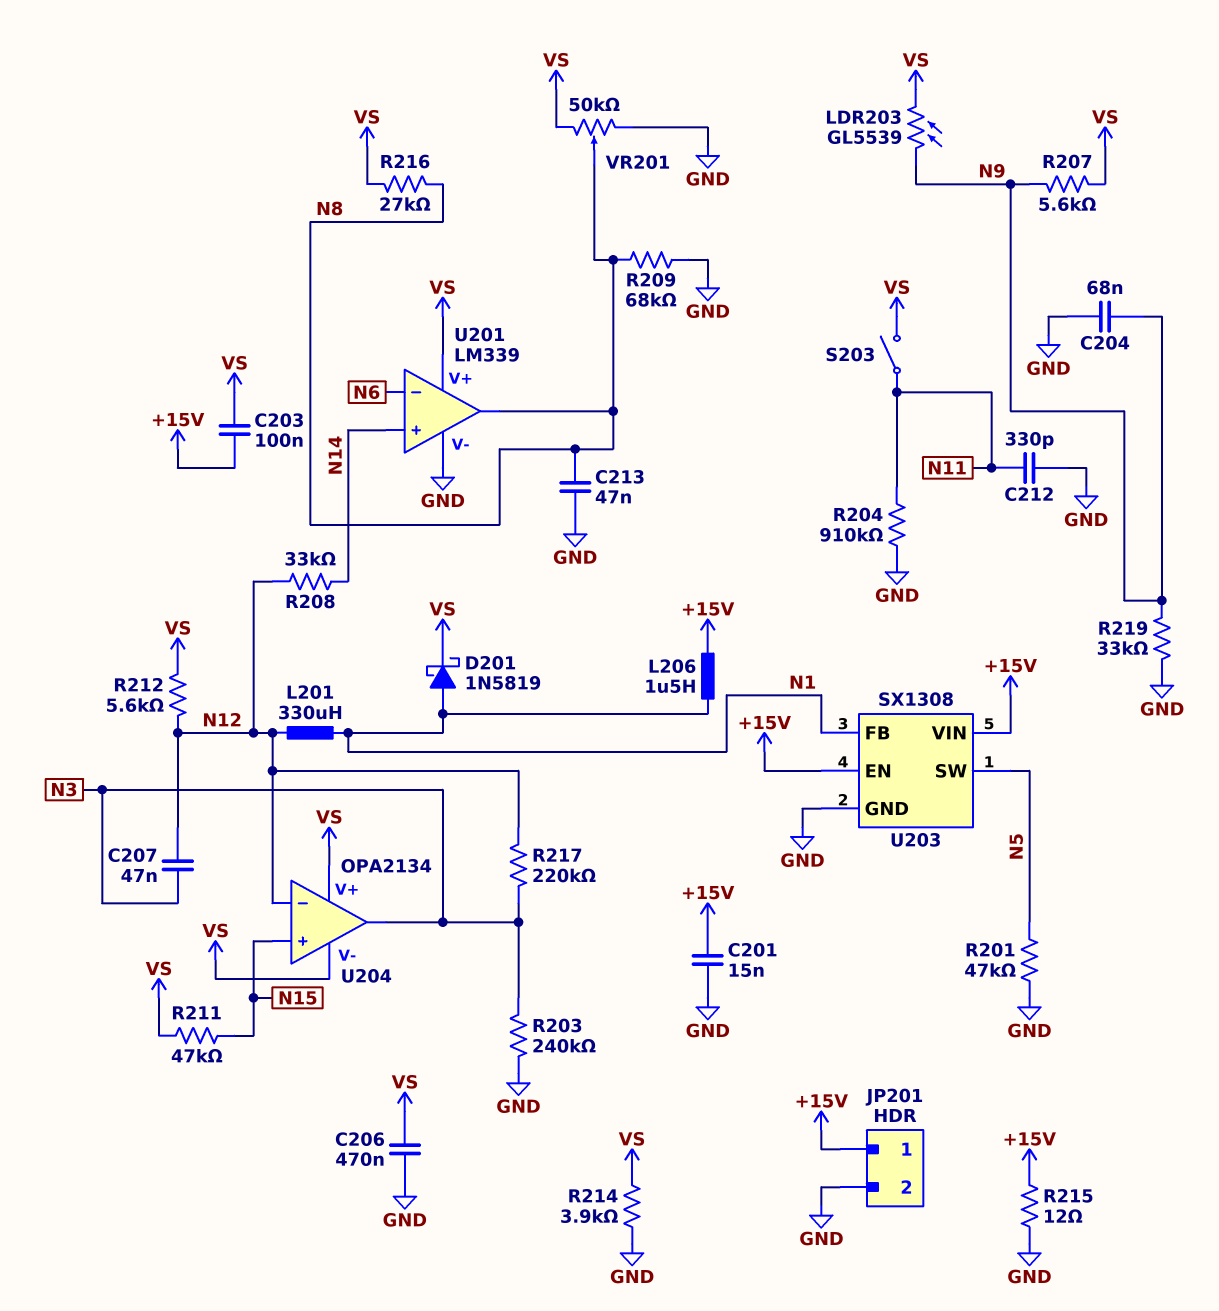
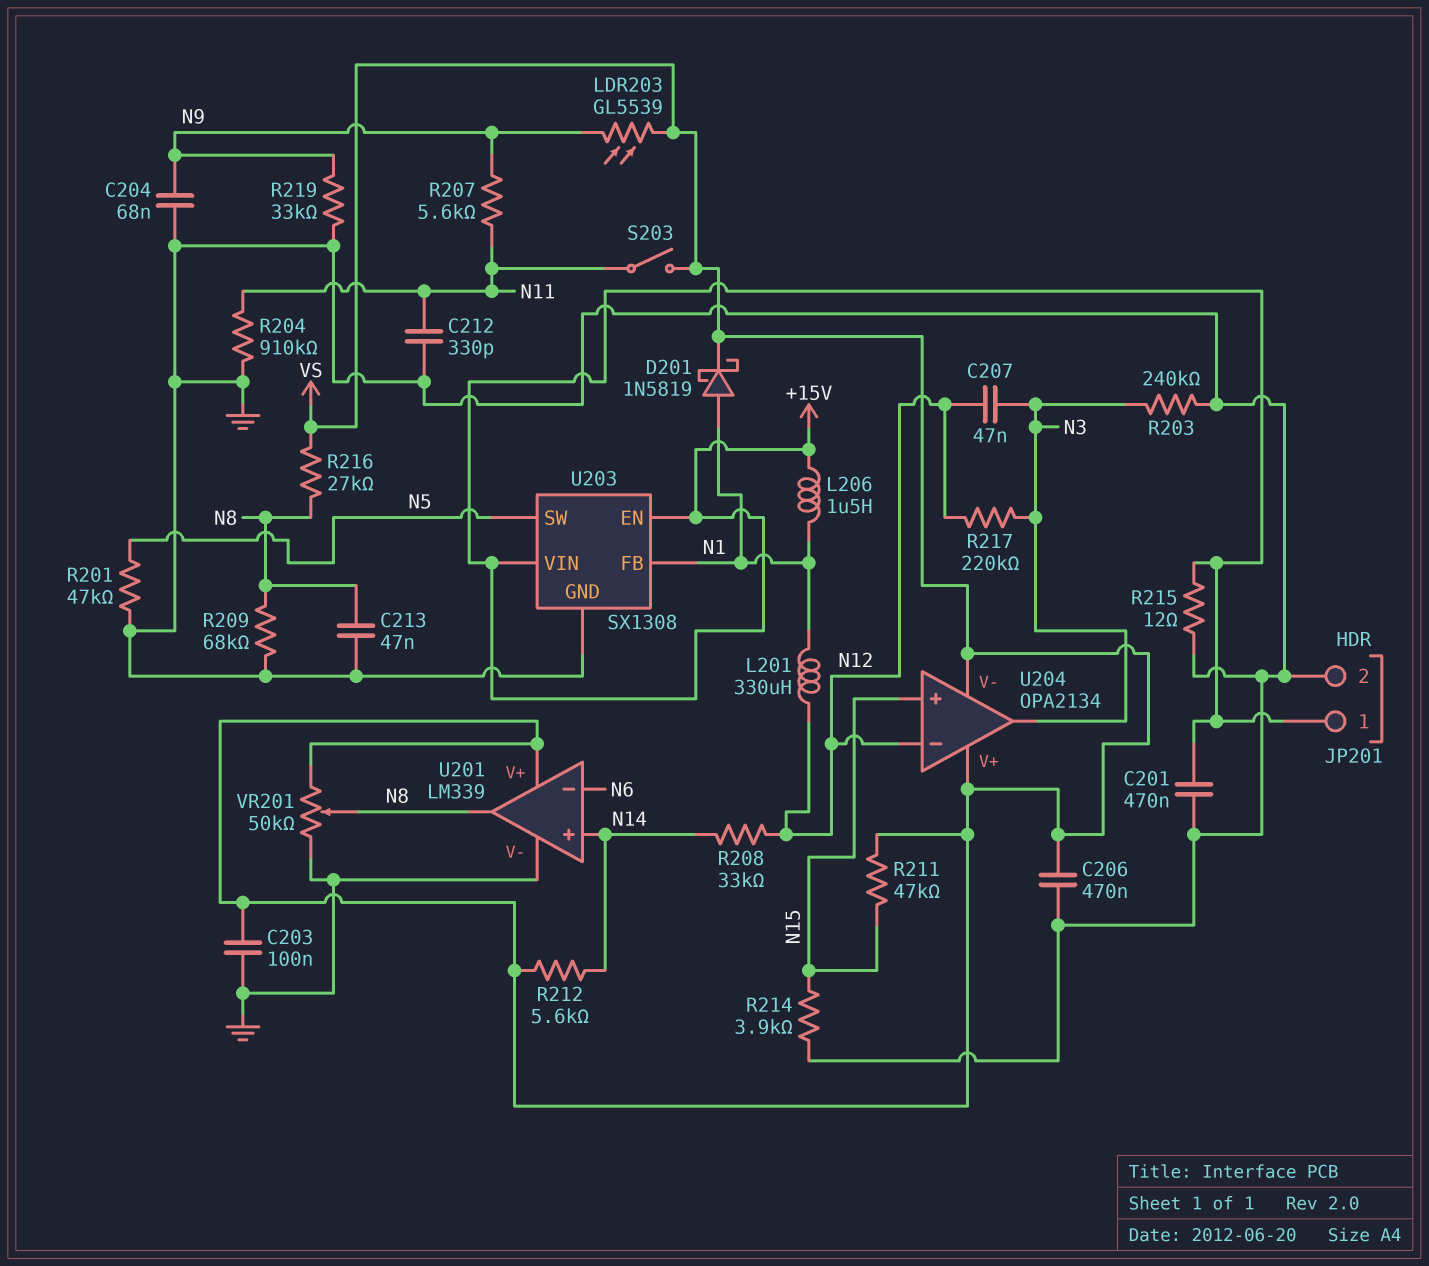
C201: 15nF (+15V, GND) -> 470nF (+15V, GND)
C203: 100nF (+15V, VS) -> 100nF (GND, VS)
R207: 5.6k (N9, VS) -> 5.6k (N9, N11)
R212: 5.6k (N12, VS) -> 5.6k (N14, VS)
R214: 3.9k (GND, VS) -> 3.9k (GND, N15)

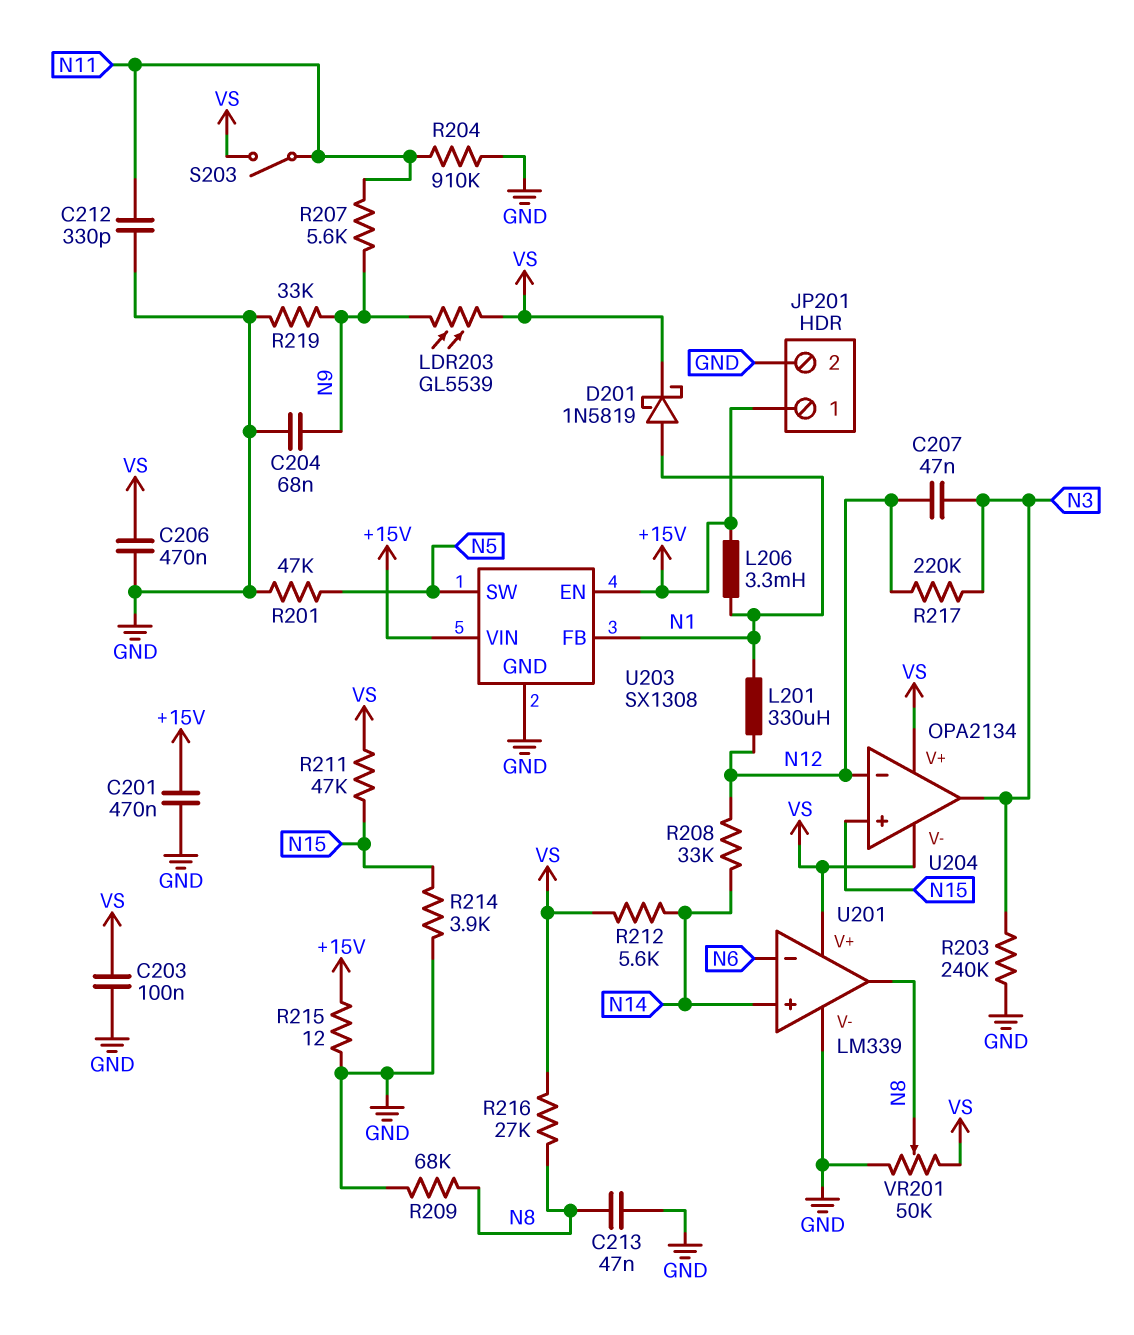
L206: 1.5uH (+15V, N1) -> 3.3mH (+15V, N1)

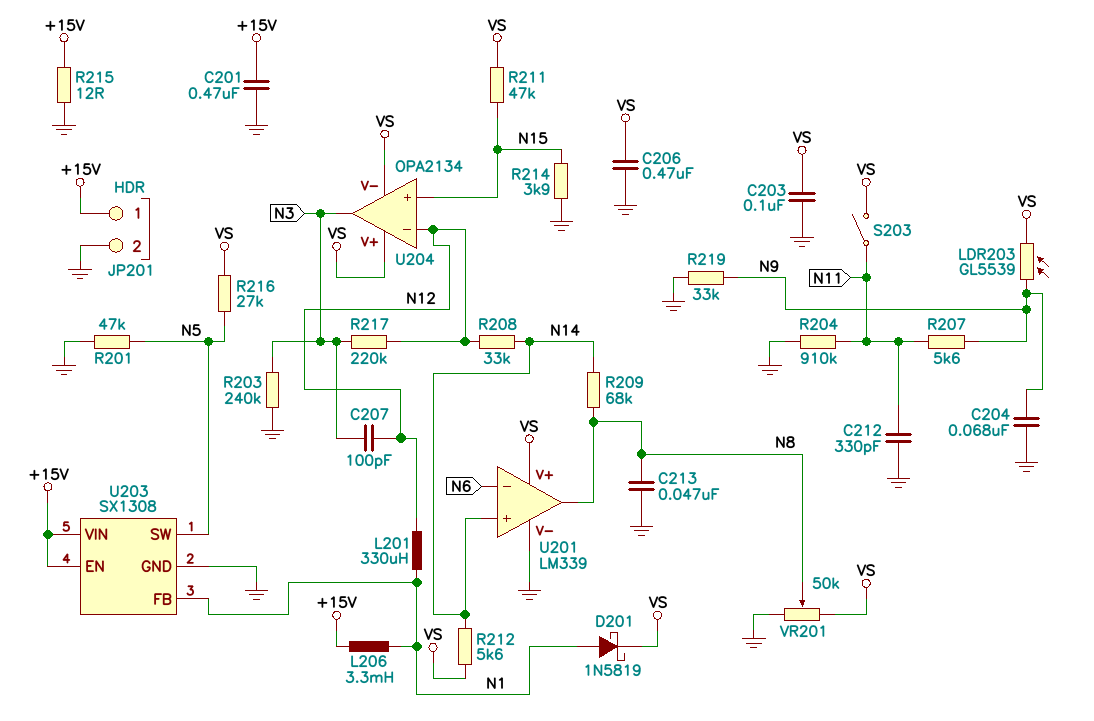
C207: 47nF (N3, N12) -> 100pF (N3, N12)
R209: 68k (GND, N8) -> 68k (N8, N14)
R216: 27k (N8, VS) -> 27k (N5, VS)

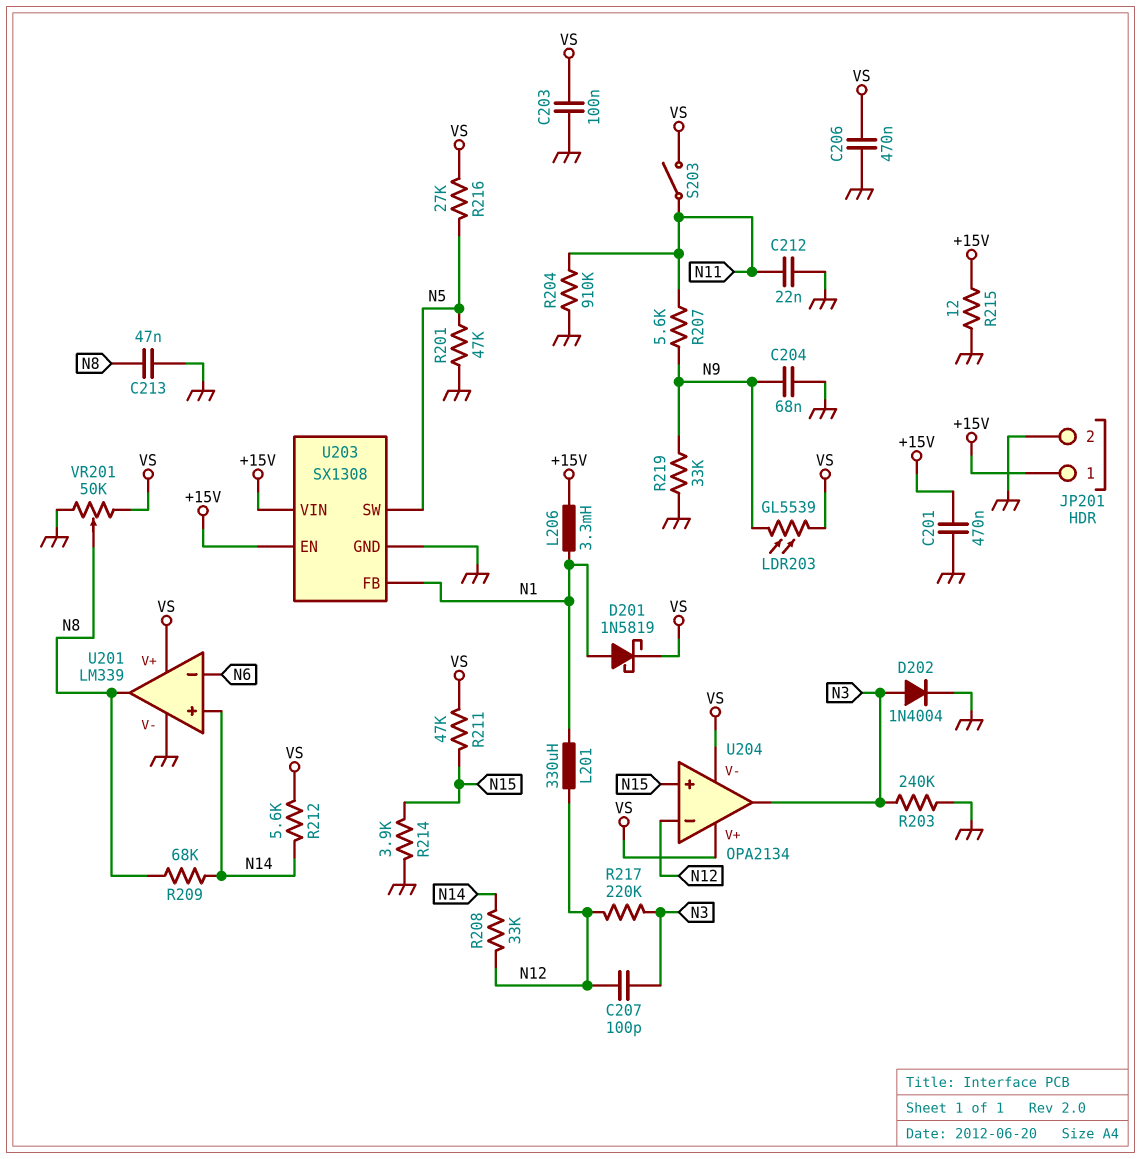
C212: 330pF (GND, N11) -> 22nF (GND, N11)
D202: none -> diode 1N4004 (A N3, K GND)

